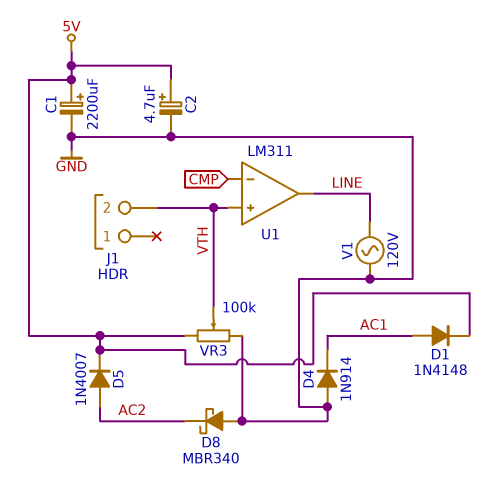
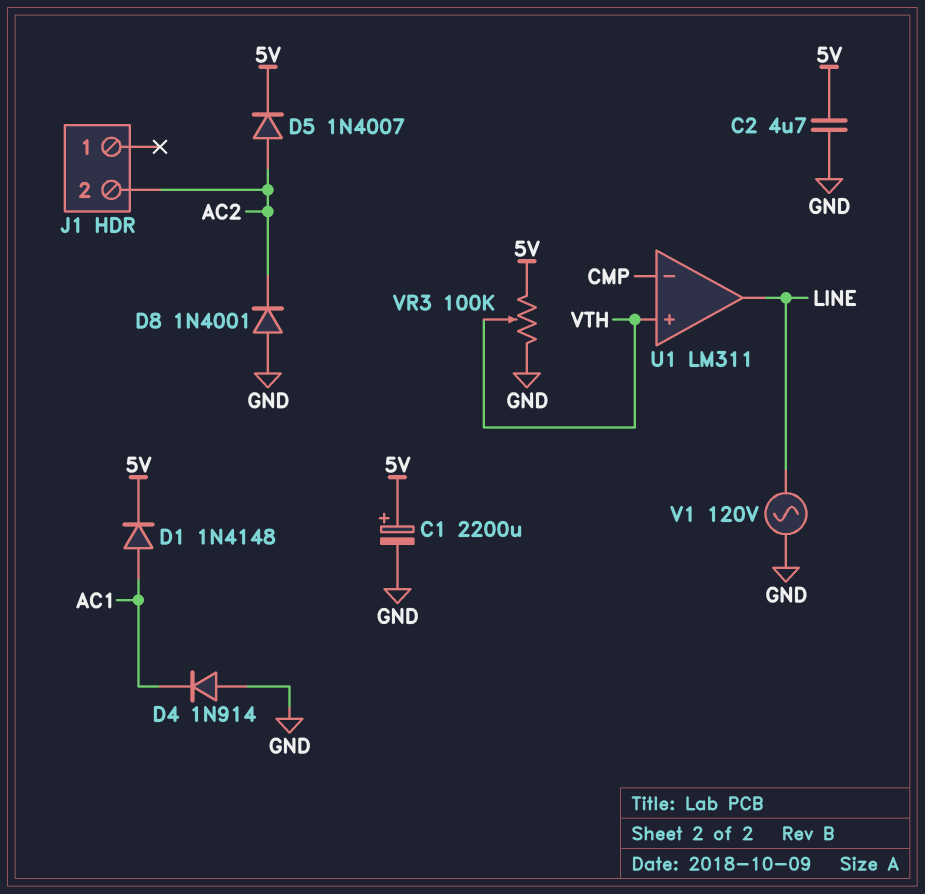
C2: 4.7uF (plus 5V, minus GND) -> 4.7uF (5V, GND)
D8: schottky MBR340 (A GND, K AC2) -> diode 1N4001 (A GND, K AC2)
J1 pin 2: VTH -> AC2

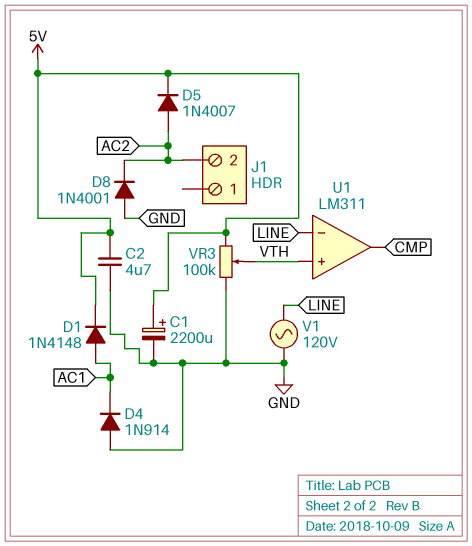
U1 pin in-: CMP -> LINE
U1 pin out: LINE -> CMP

